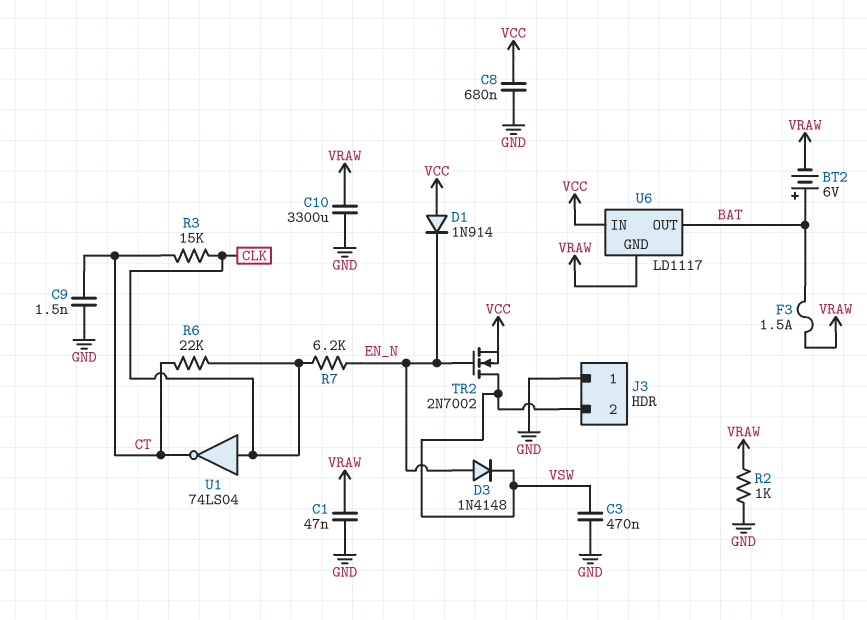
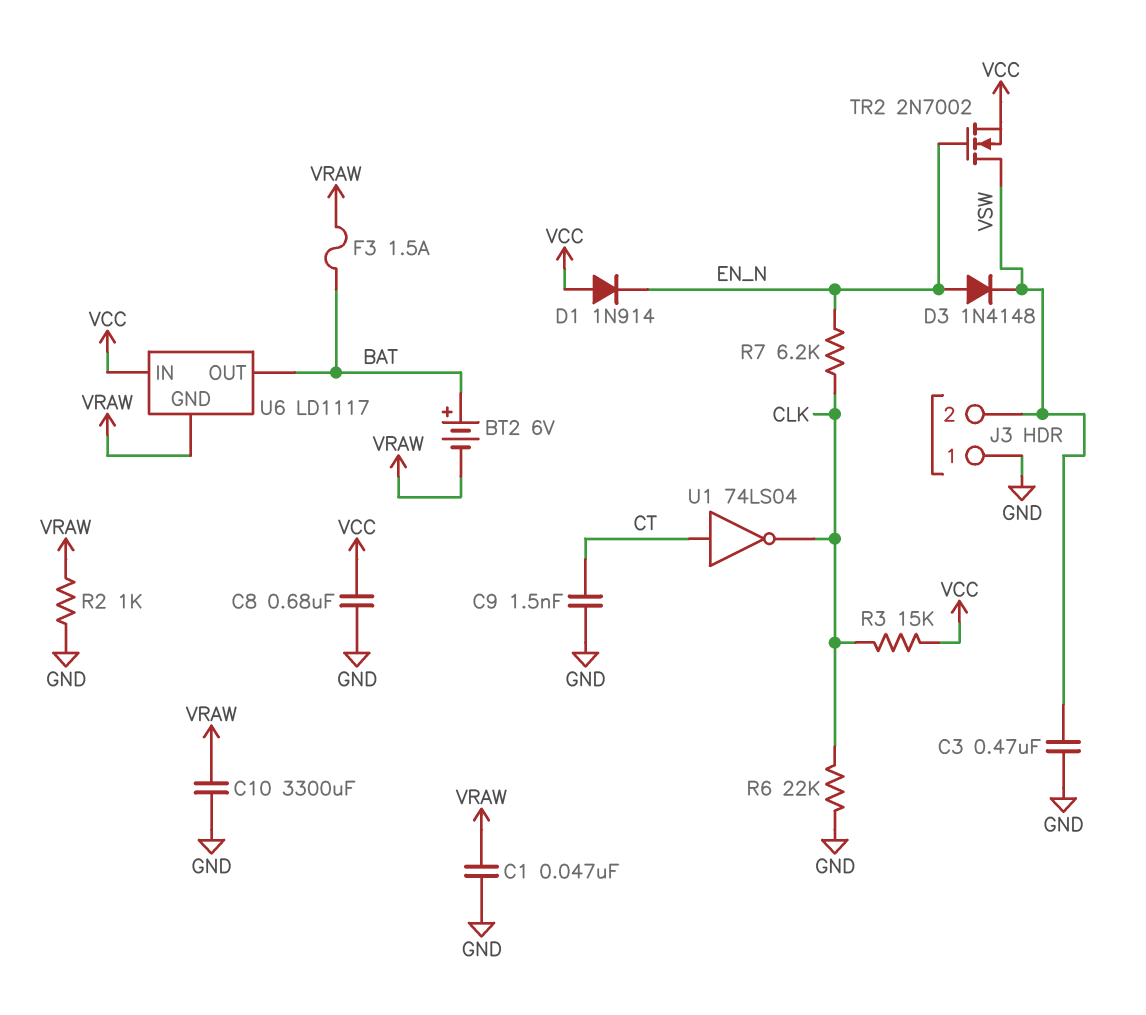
R3: 15k (CLK, CT) -> 15k (CLK, VCC)
R6: 22k (CLK, CT) -> 22k (CLK, GND)
U1: NOT 74LS04 (in CLK, out CT) -> NOT 74LS04 (in CT, out CLK)

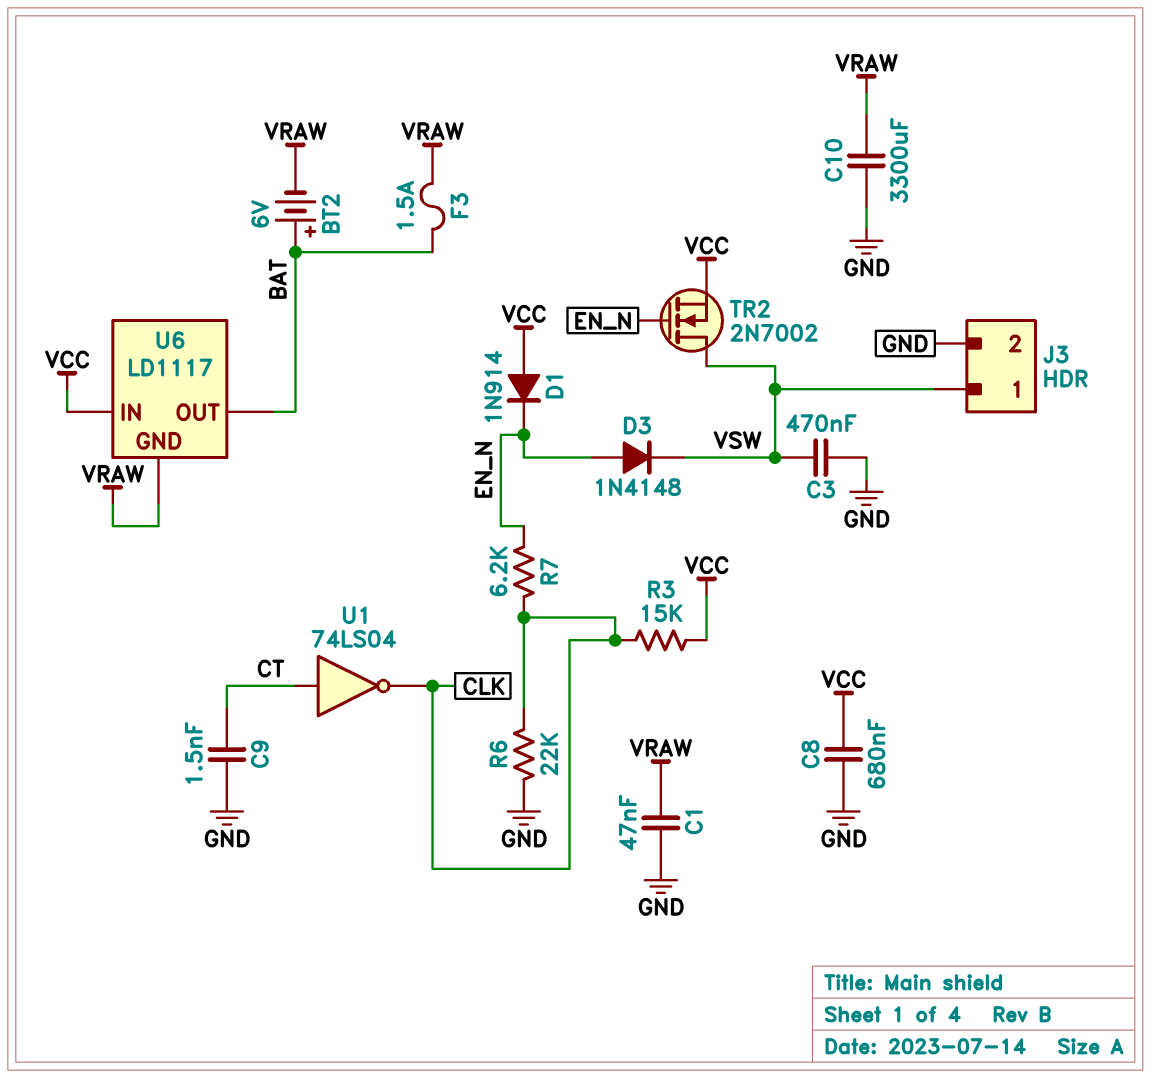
J3 pin 1: GND -> VSW
J3 pin 2: VSW -> GND
R2: 1k (GND, VRAW) -> none

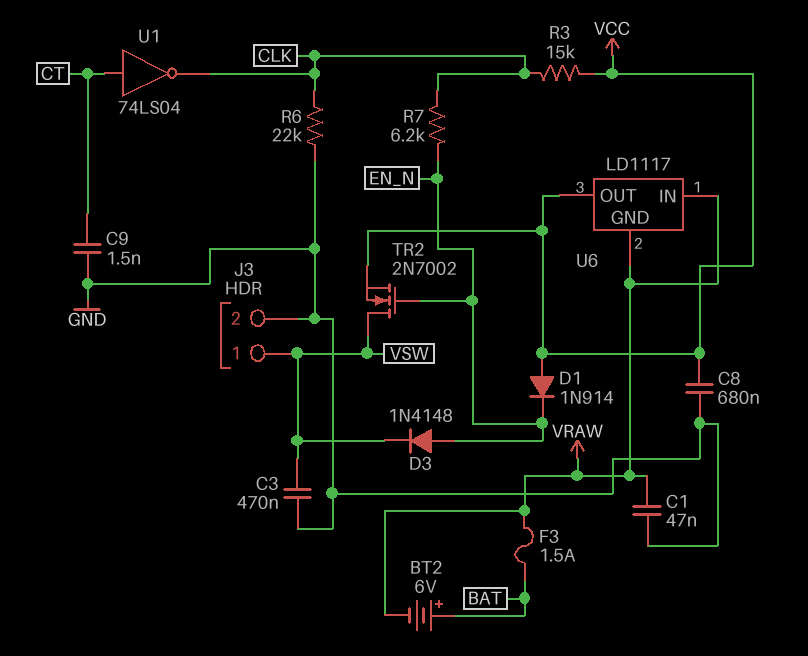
C10: 3300uF (GND, VRAW) -> none
U6 pin IN: VCC -> VRAW
U6 pin OUT: BAT -> VCC

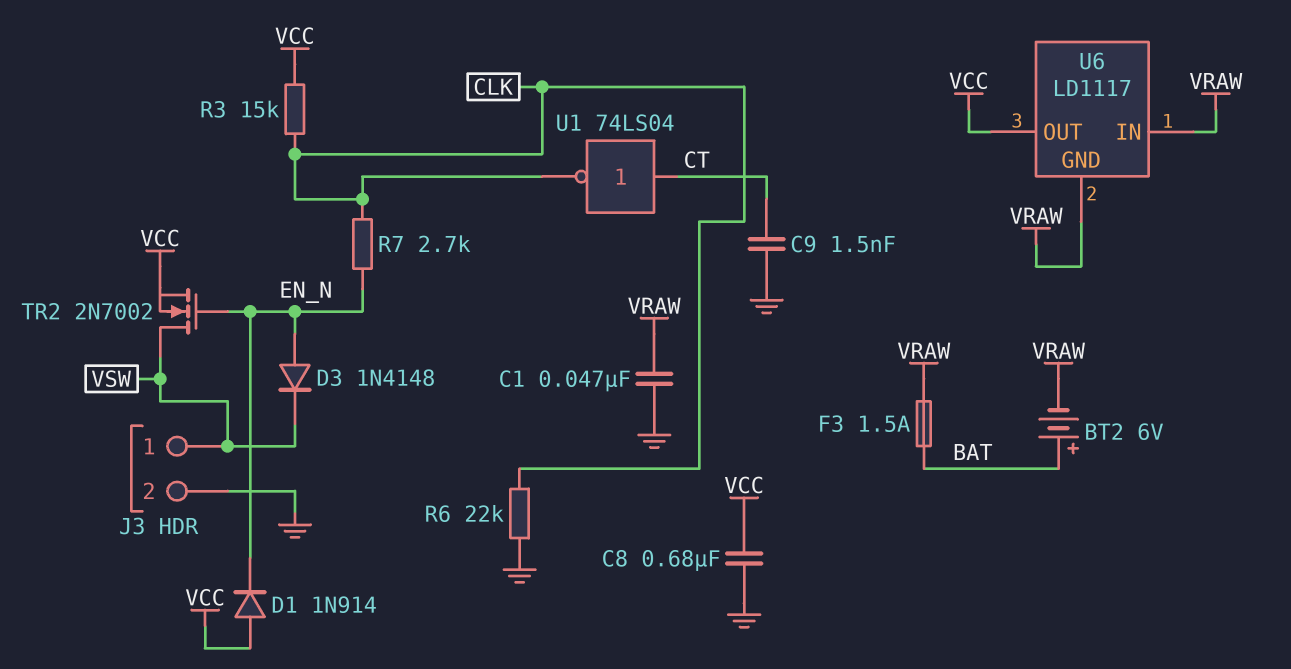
C3: 470nF (GND, VSW) -> none
R7: 6.2k (CLK, EN_N) -> 2.7k (CLK, EN_N)

